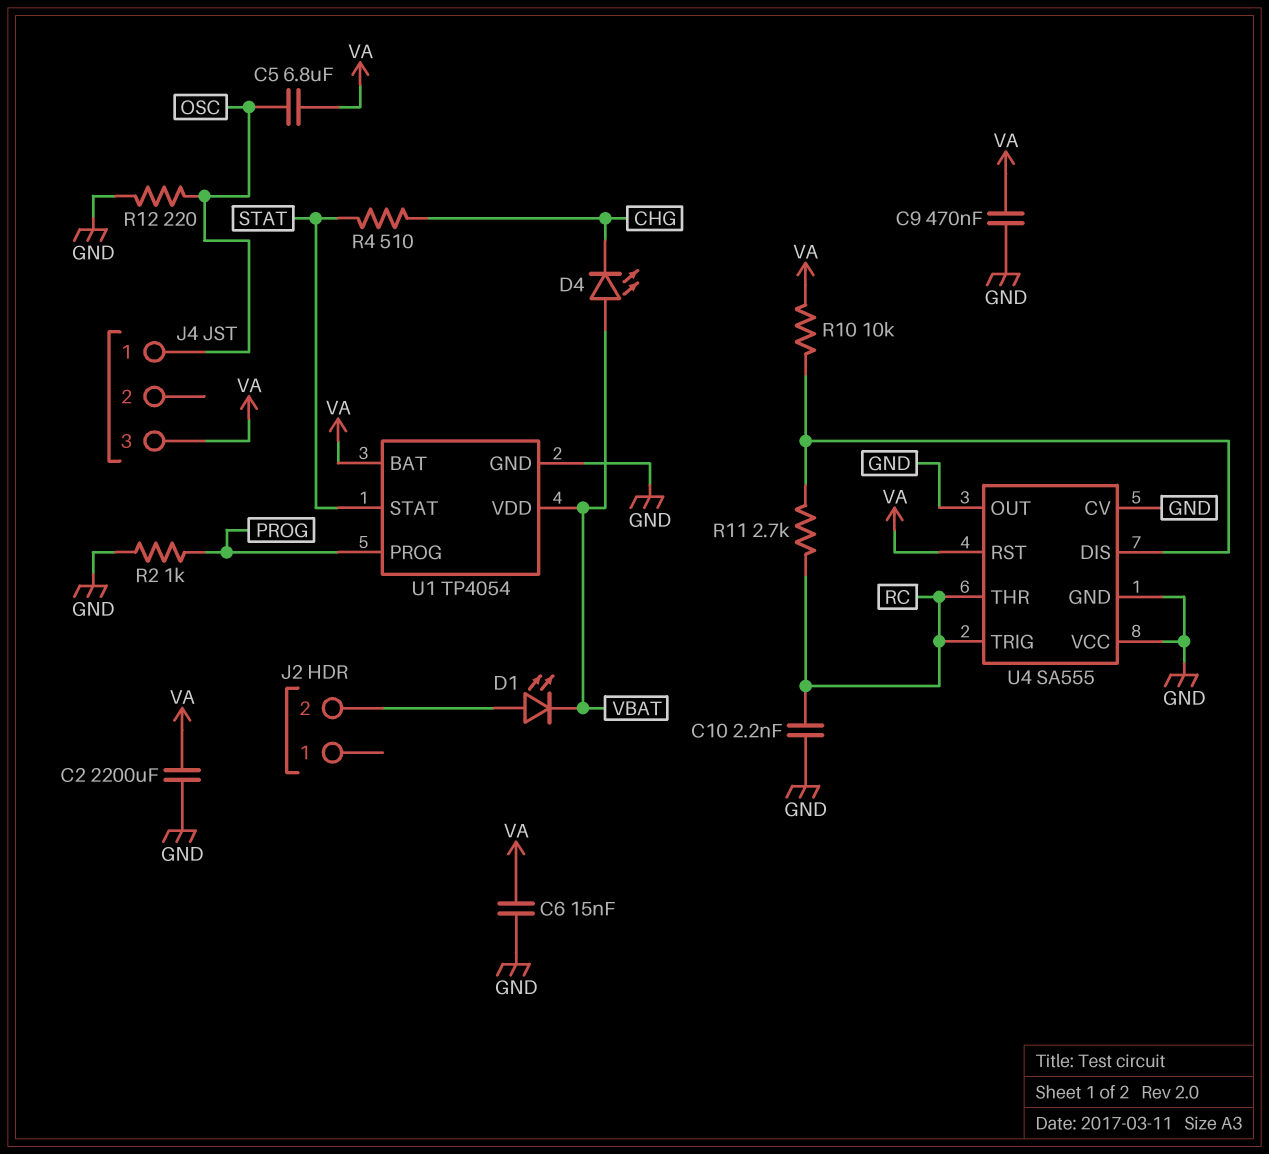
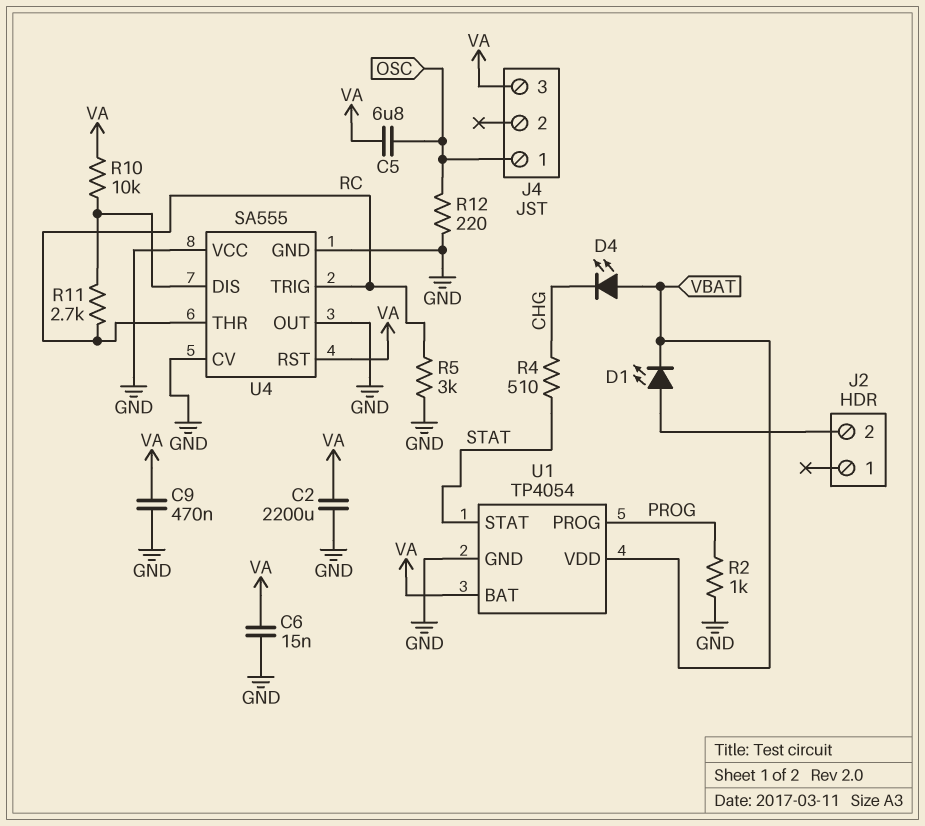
C10: 2.2nF (GND, RC) -> none
R5: none -> 3k (GND, RC)

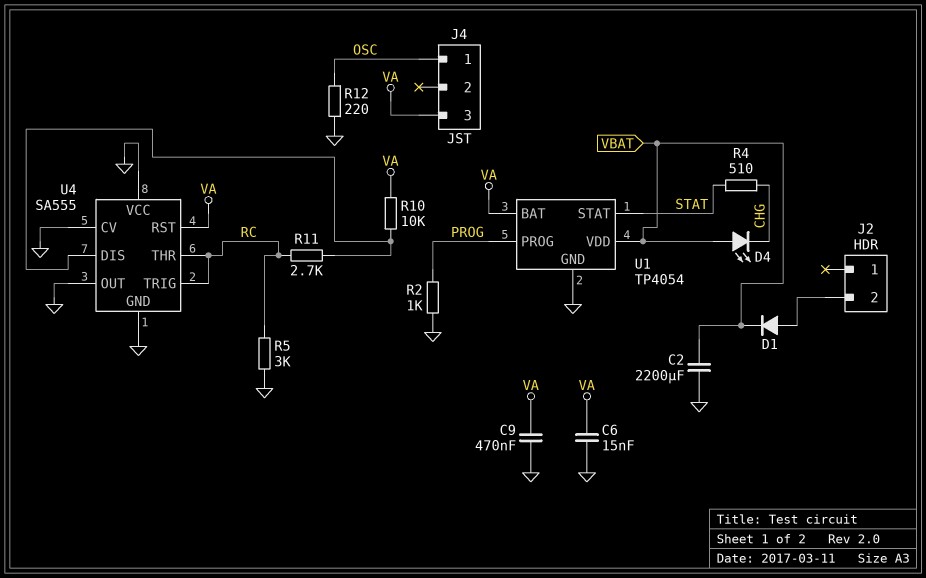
C2: 2200uF (GND, VA) -> 2200uF (GND, VBAT)
C5: 6.8uF (OSC, VA) -> none
D1: LED (A J2/2, K VBAT) -> diode (A J2/2, K VBAT)

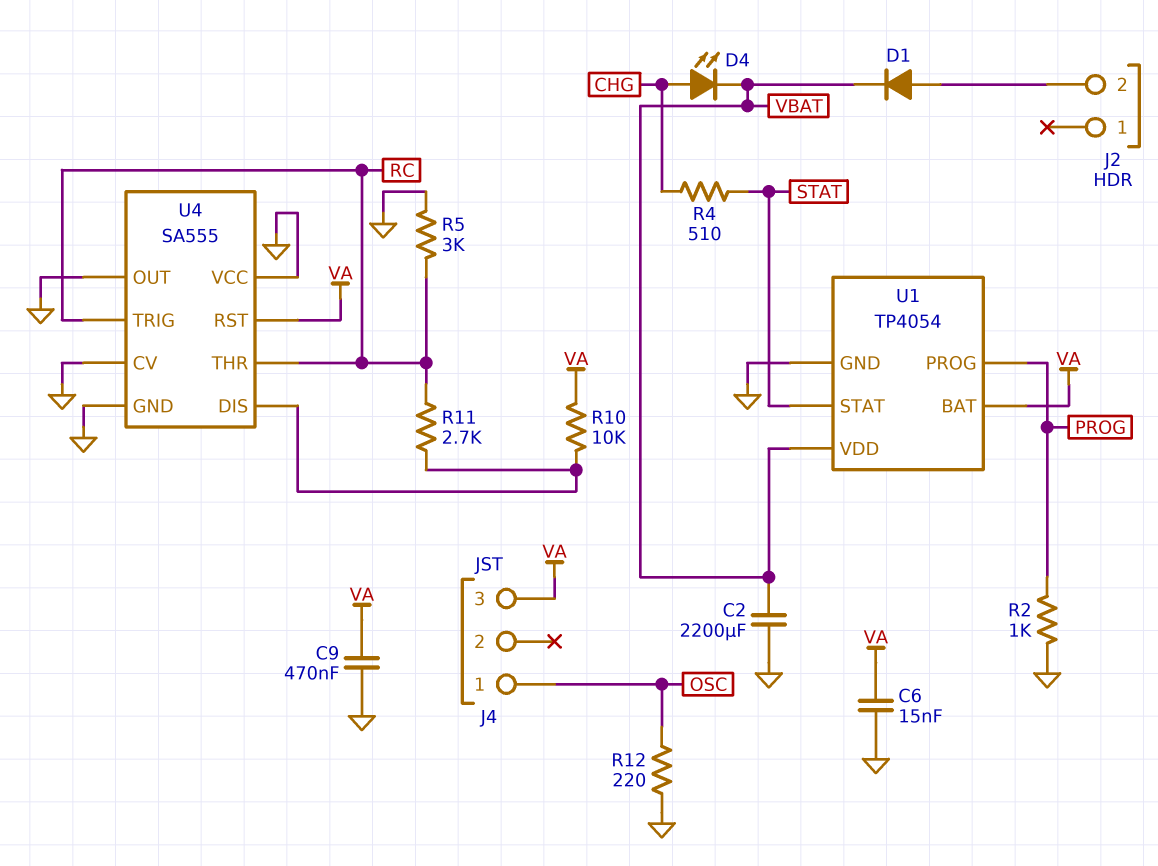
D4: LED (A VBAT, K CHG) -> LED (A CHG, K VBAT)

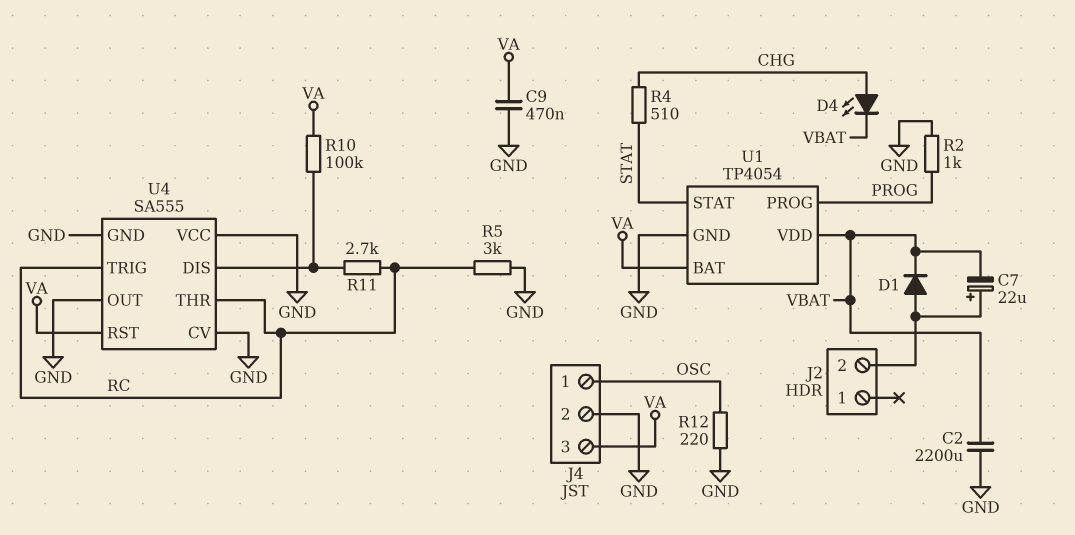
C6: 15nF (GND, VA) -> none
C7: none -> 22uF (plus J2/2, minus VBAT)
J4 pin 2: none -> GND
R10: 10k (U4/DIS, VA) -> 100k (U4/DIS, VA)

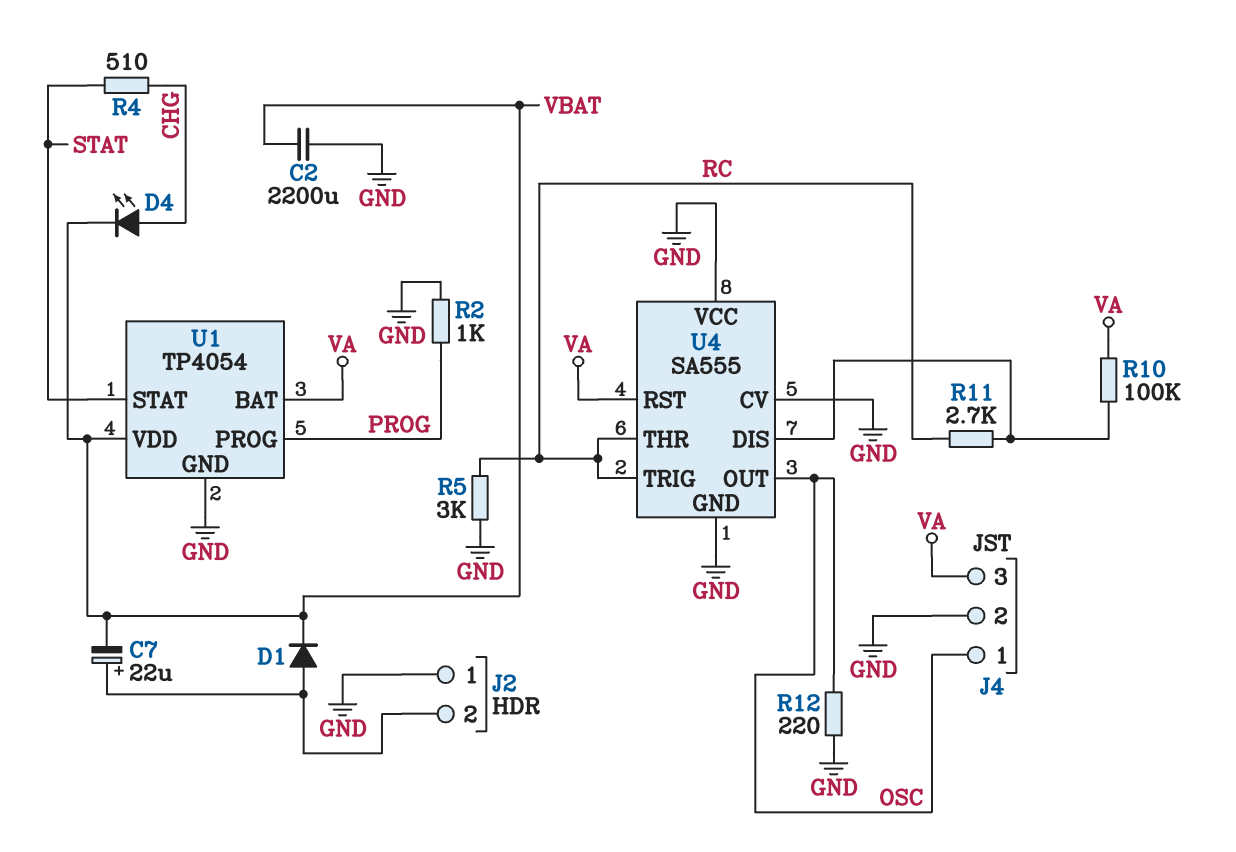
C9: 470nF (GND, VA) -> none
J2 pin 1: none -> GND
U4 pin OUT: GND -> OSC

